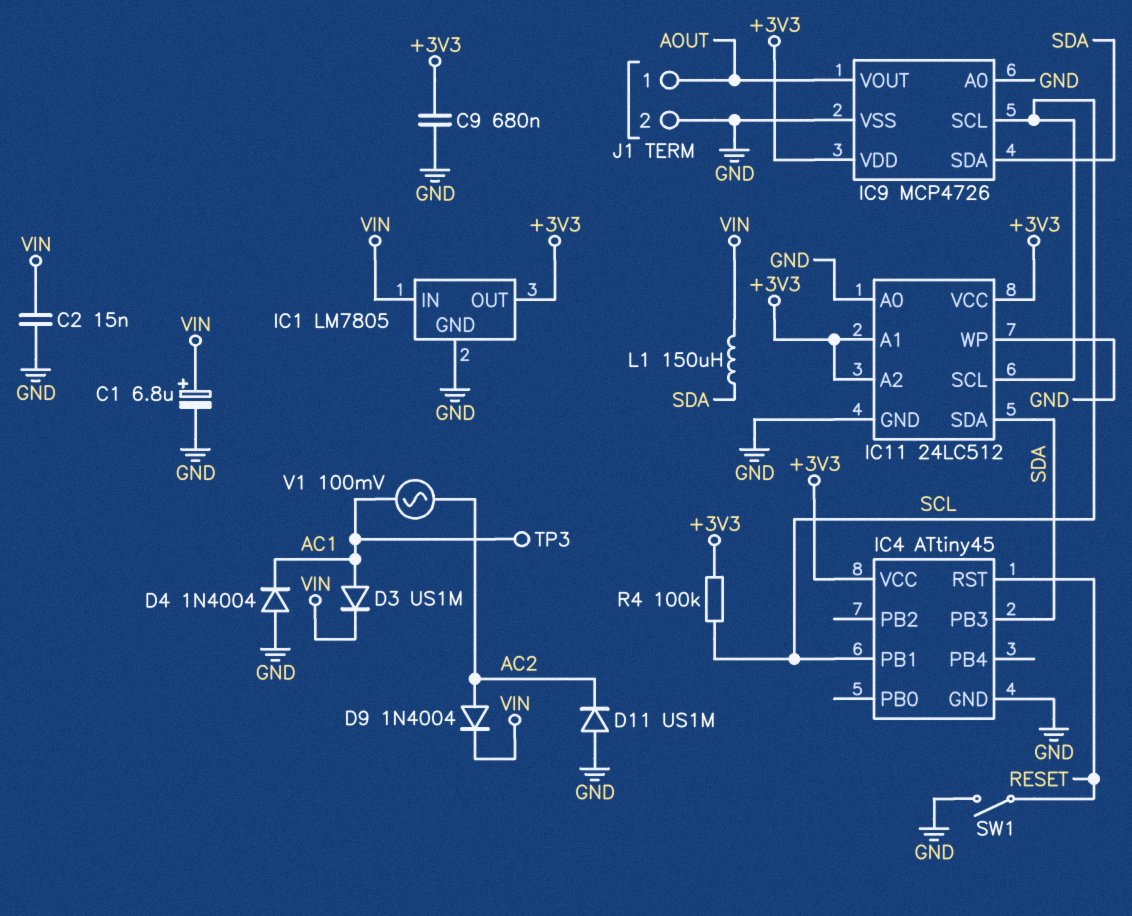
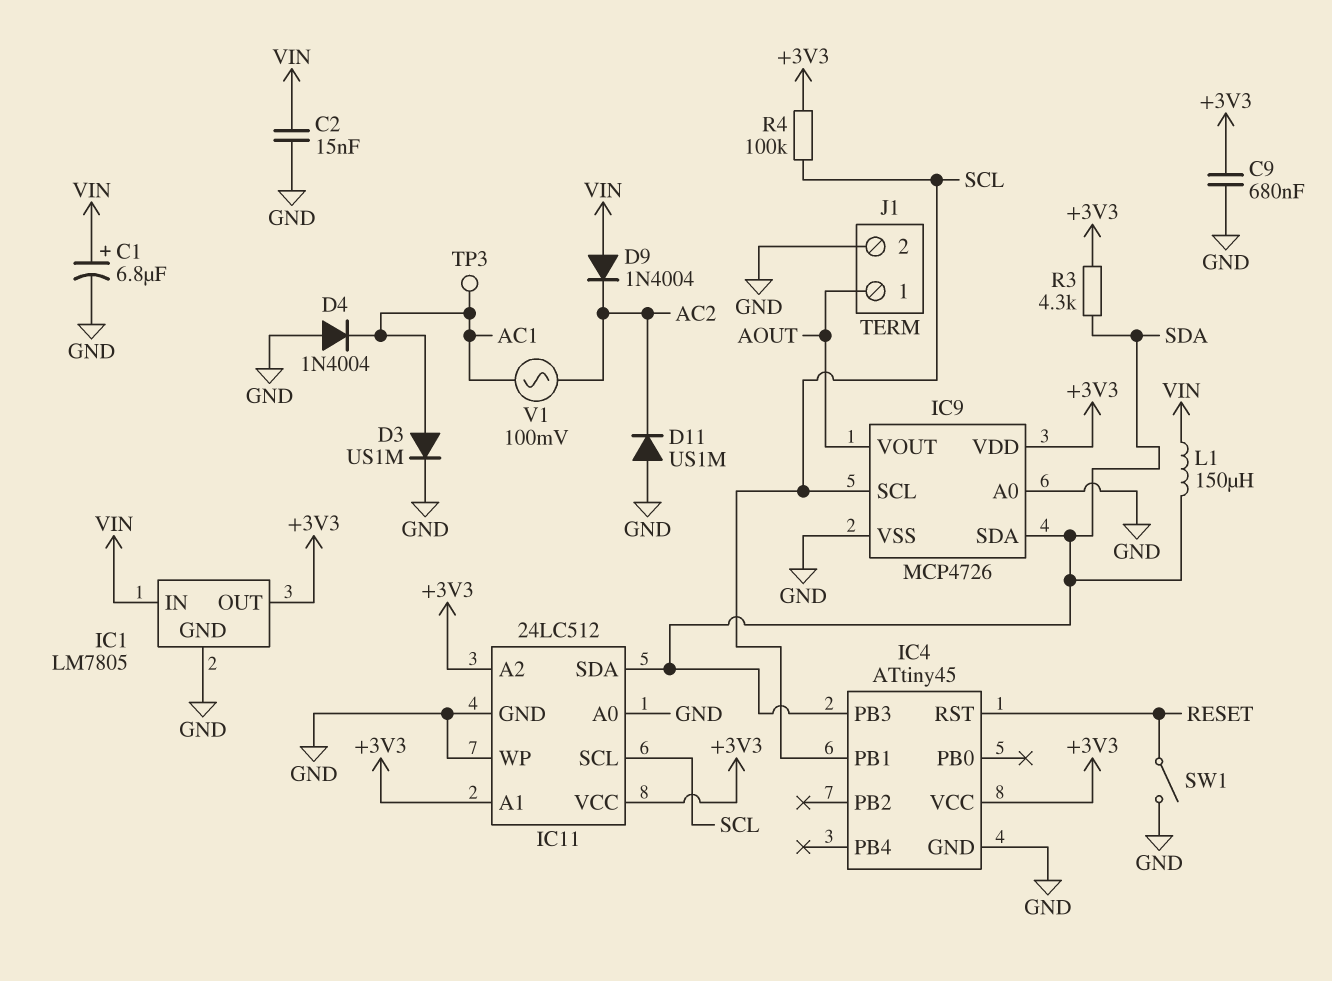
D3: diode US1M (A AC1, K VIN) -> diode US1M (A AC1, K GND)
D9: diode 1N4004 (A AC2, K VIN) -> diode 1N4004 (A VIN, K AC2)
R3: none -> 4.3k (+3V3, SDA)

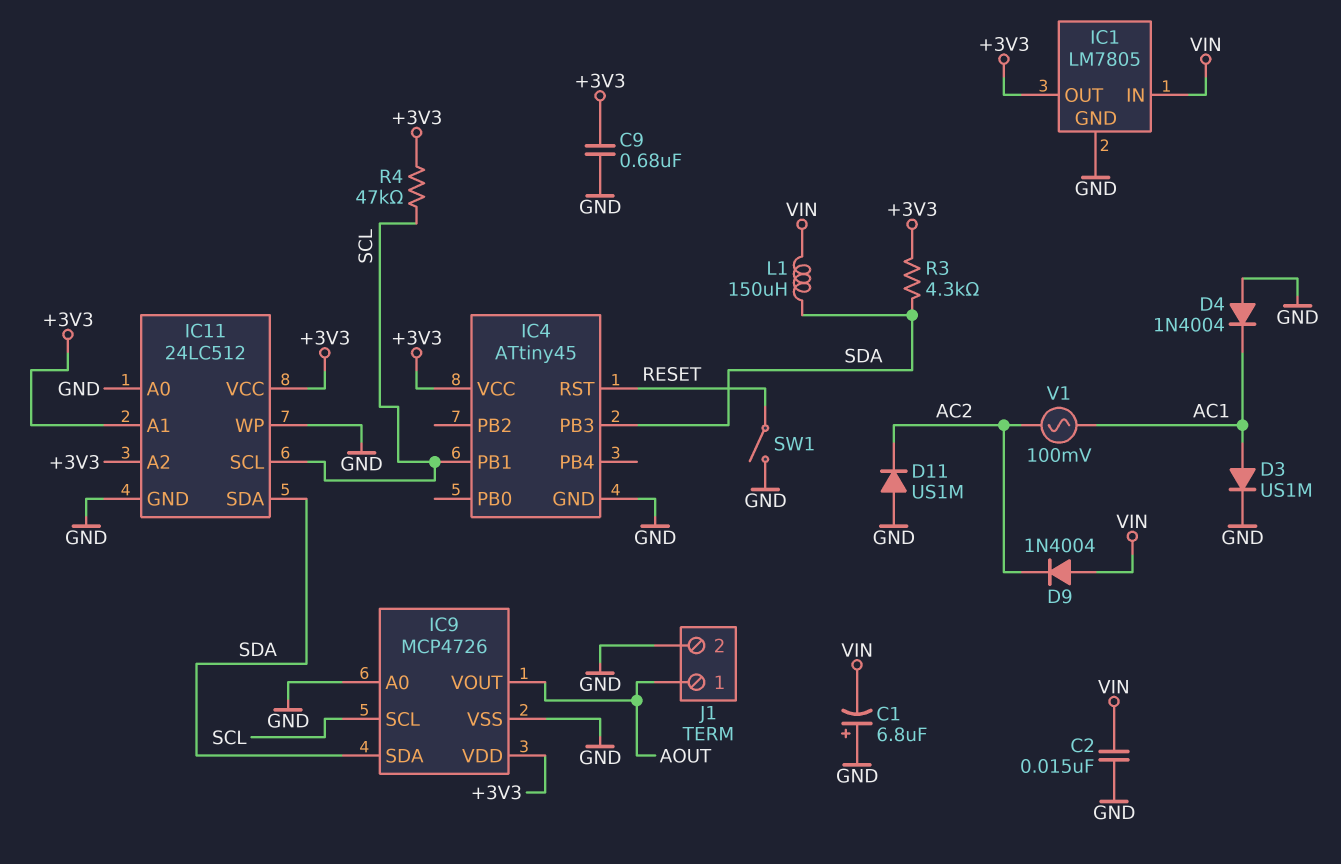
C1: 6.8uF (plus VIN, minus GND) -> 6.8uF (plus GND, minus VIN)
R4: 100k (+3V3, SCL) -> 47k (+3V3, SCL)
TP3: test point (AC1) -> none

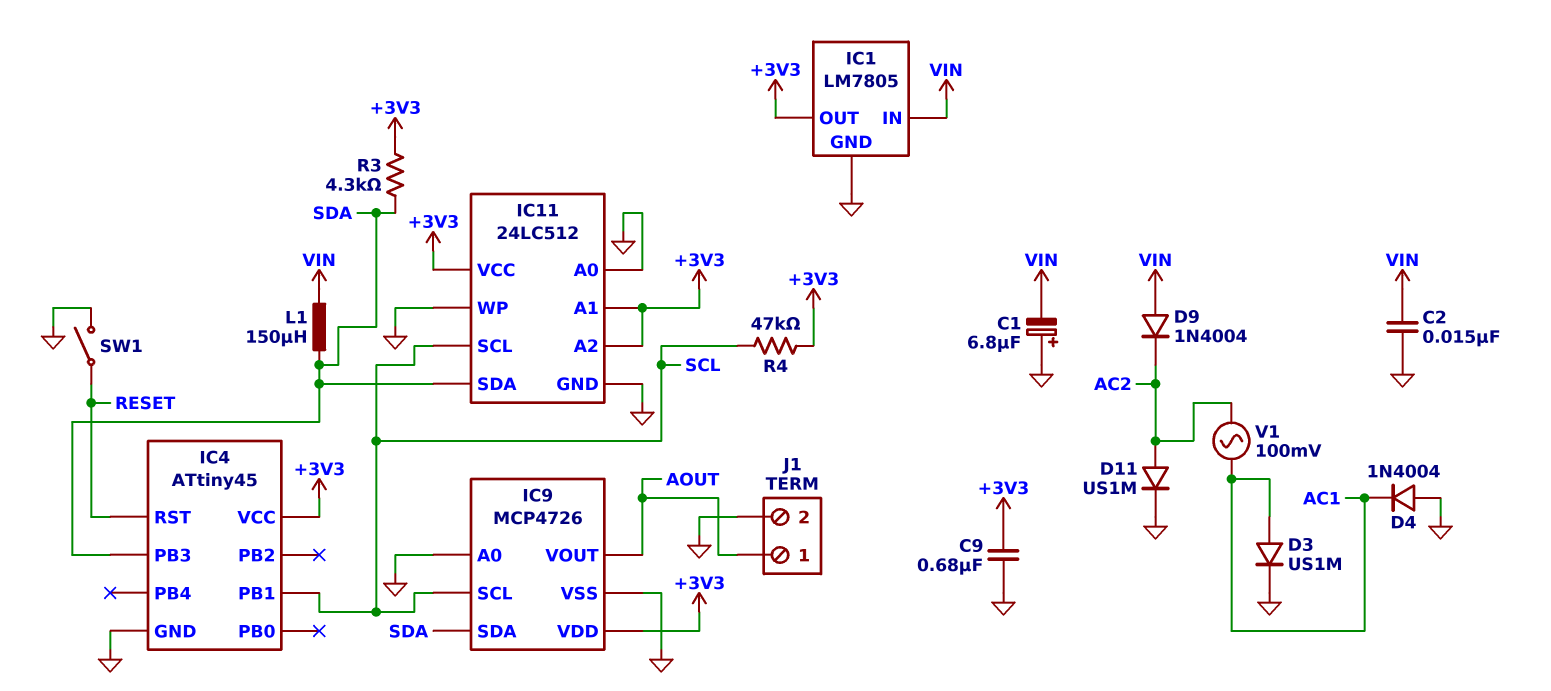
D11: diode US1M (A GND, K AC2) -> diode US1M (A AC2, K GND)

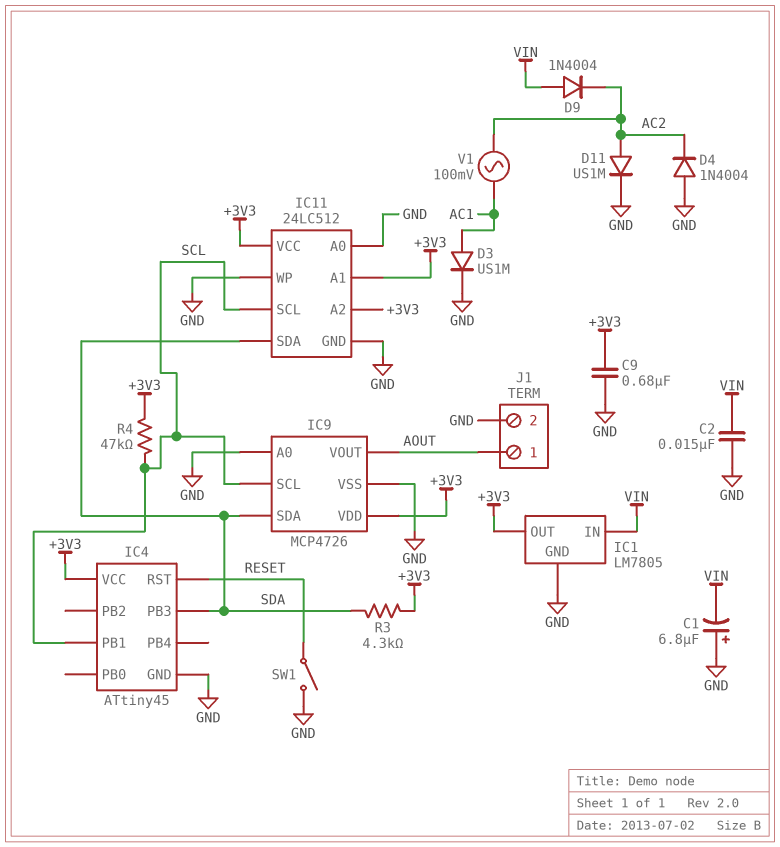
D4: diode 1N4004 (A GND, K AC1) -> diode 1N4004 (A GND, K AC2)
L1: 150uH (SDA, VIN) -> none

